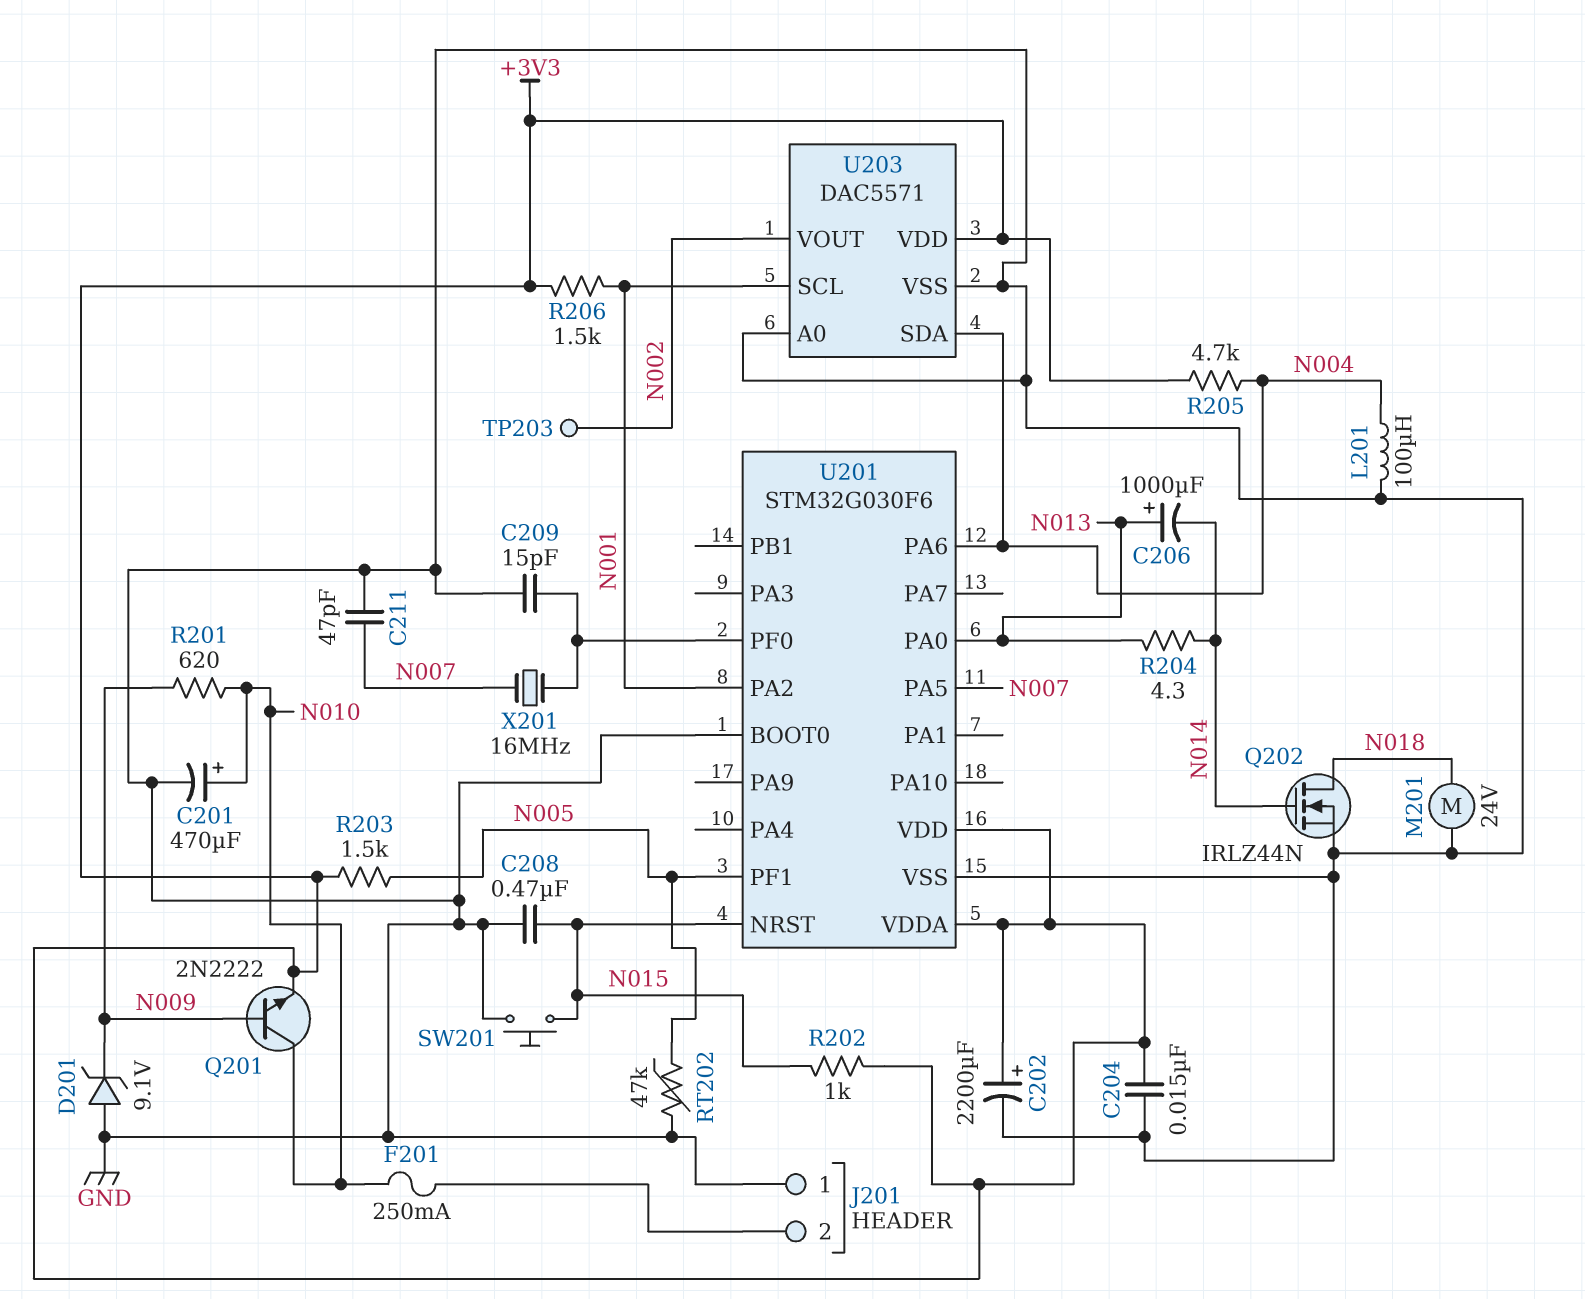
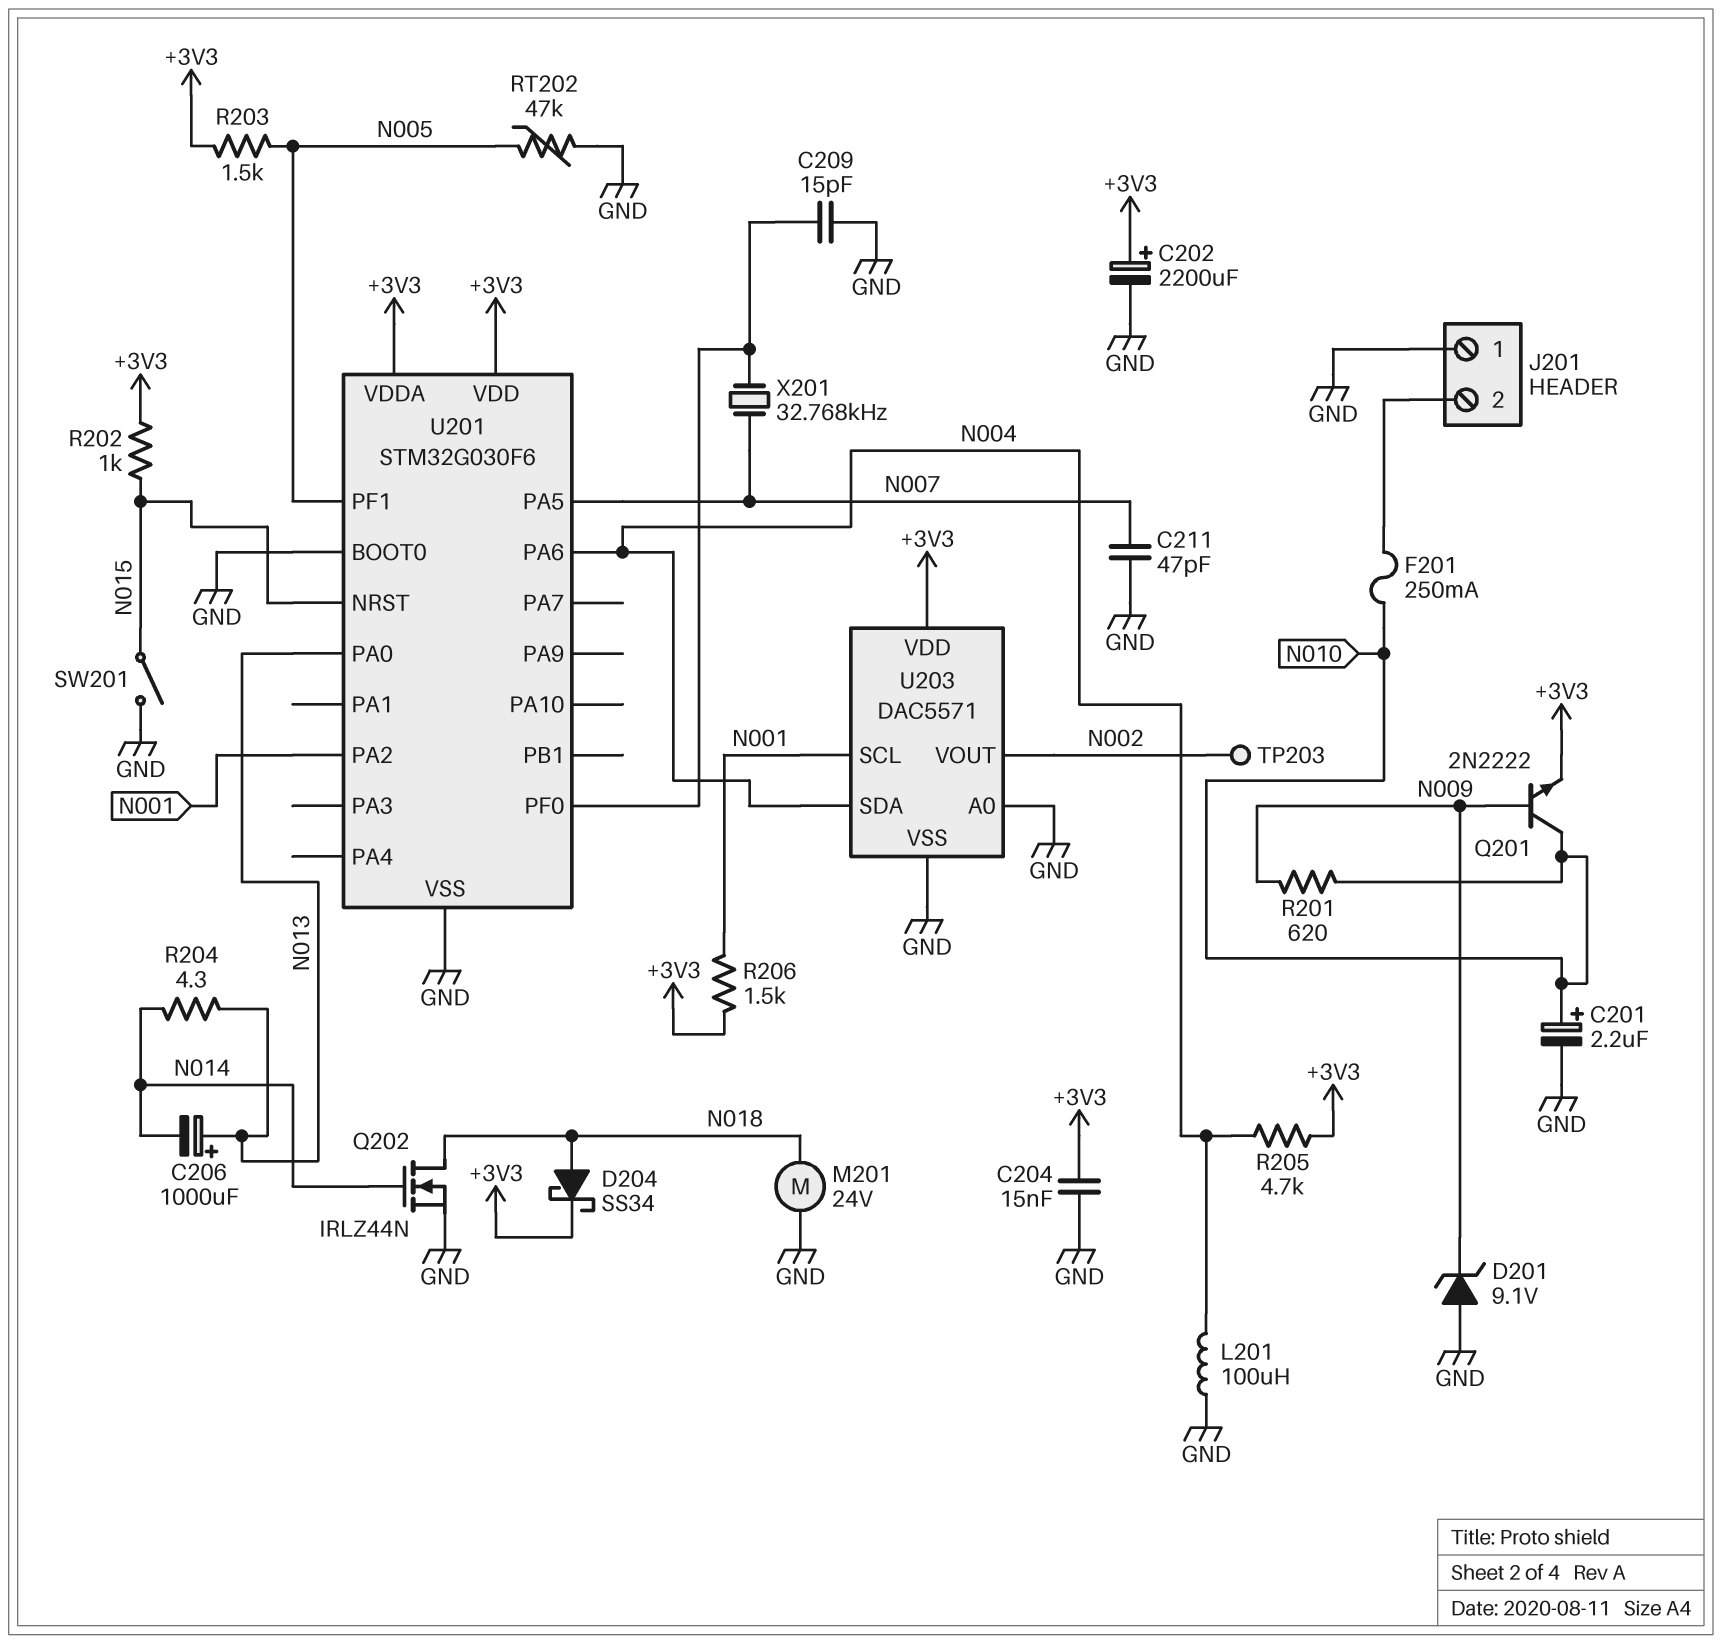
C201: 470uF (plus N010, minus GND) -> 2.2uF (plus N010, minus GND)
C208: 470nF (GND, N015) -> none
D204: none -> schottky SS34 (A N018, K +3V3)
SW201: button (GND, N015) -> switch (GND, N015)
X201: 16MHz (N007, U201/PF0) -> 32.768kHz (N007, U201/PF0)

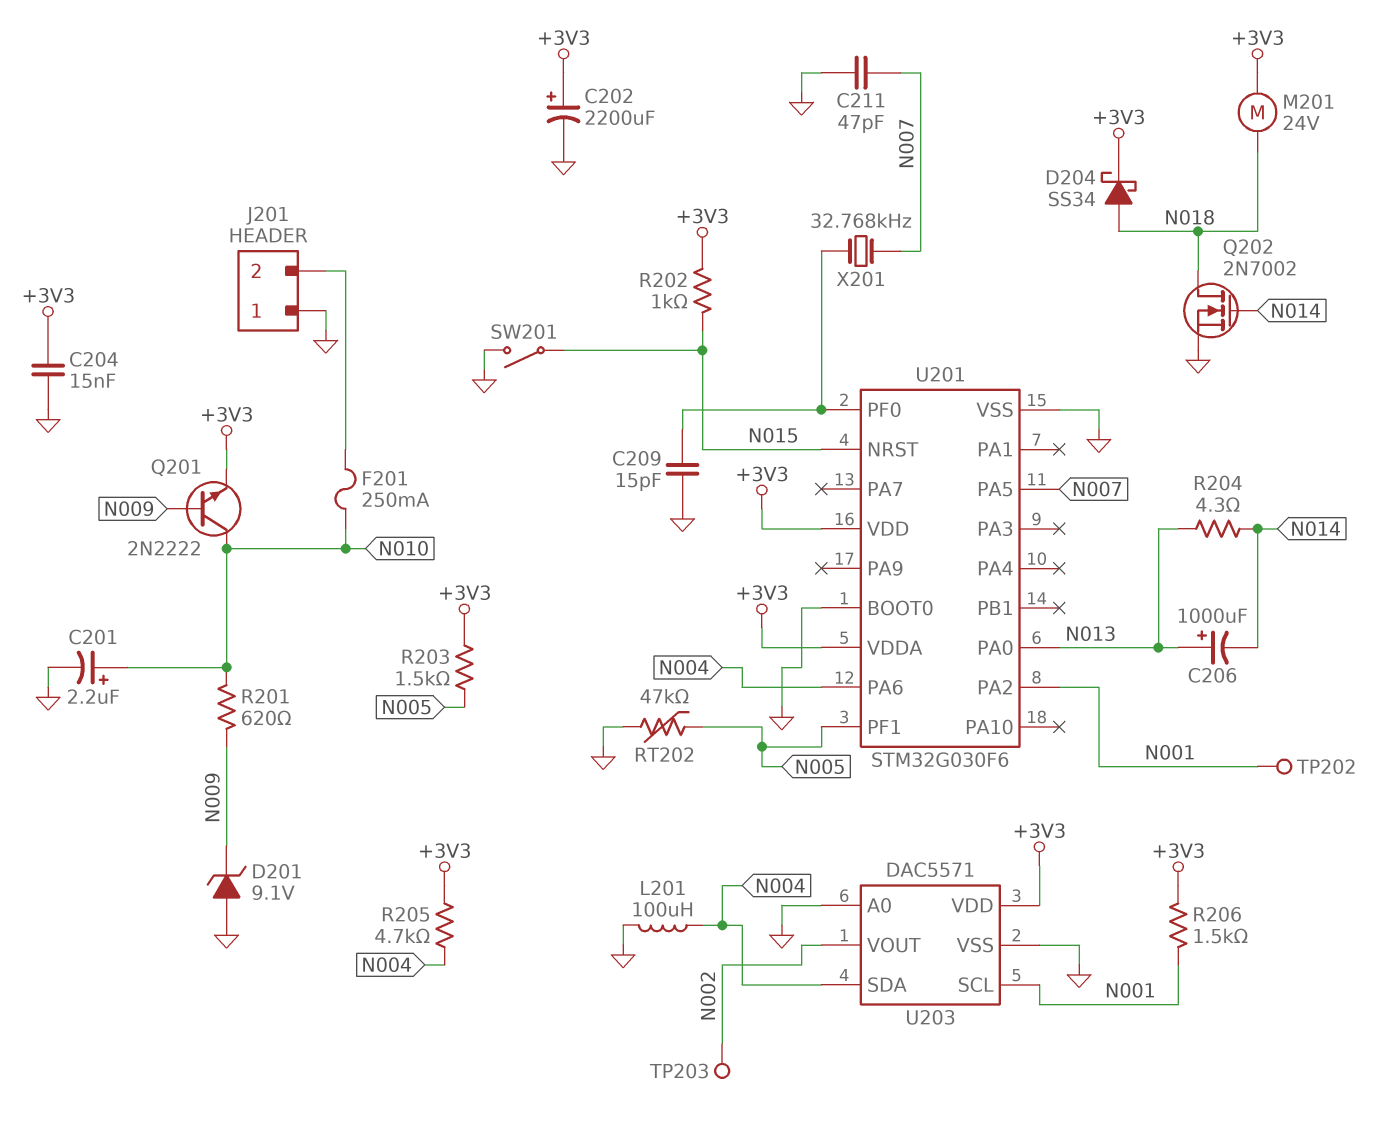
M201: motor 24V (GND, N018) -> motor 24V (+3V3, N018)
Q202: NMOS IRLZ44N (G N014, D N018, S GND) -> NMOS 2N7002 (G N014, D N018, S GND)
TP202: none -> test point (N001)

